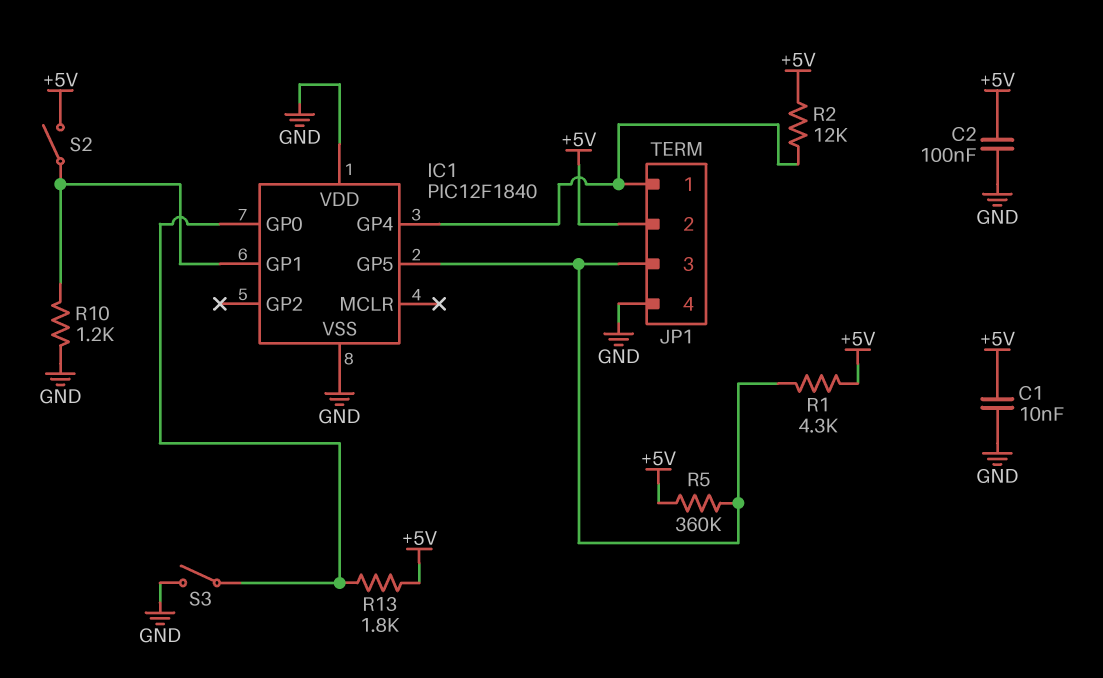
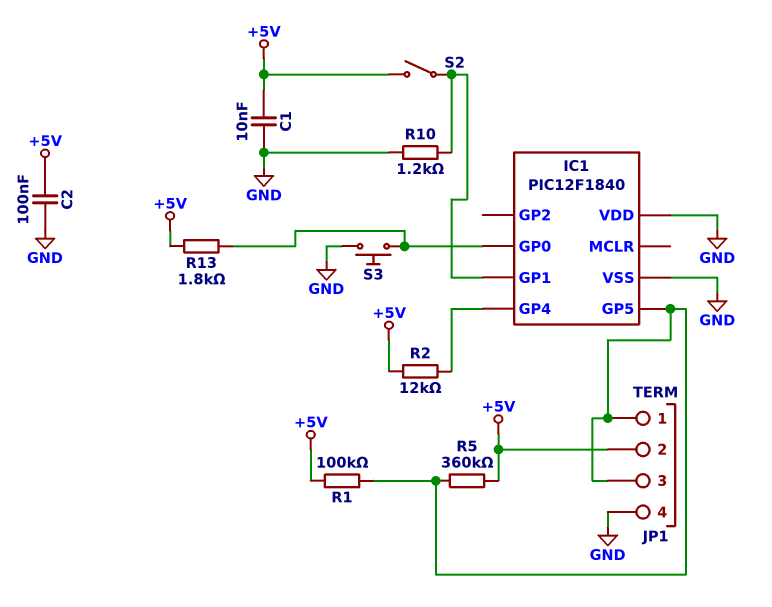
JP1 pin 1: IC1/GP4 -> IC1/GP5
R1: 4.3k (+5V, IC1/GP5) -> 100k (+5V, IC1/GP5)
S3: switch (GND, IC1/GP0) -> button (GND, IC1/GP0)

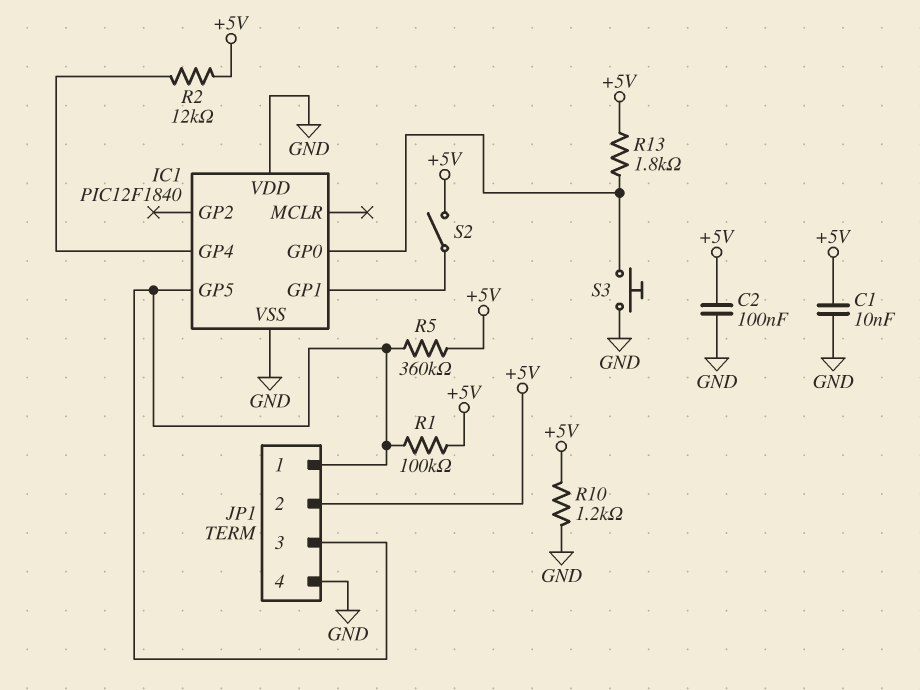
R10: 1.2k (GND, IC1/GP1) -> 1.2k (+5V, GND)

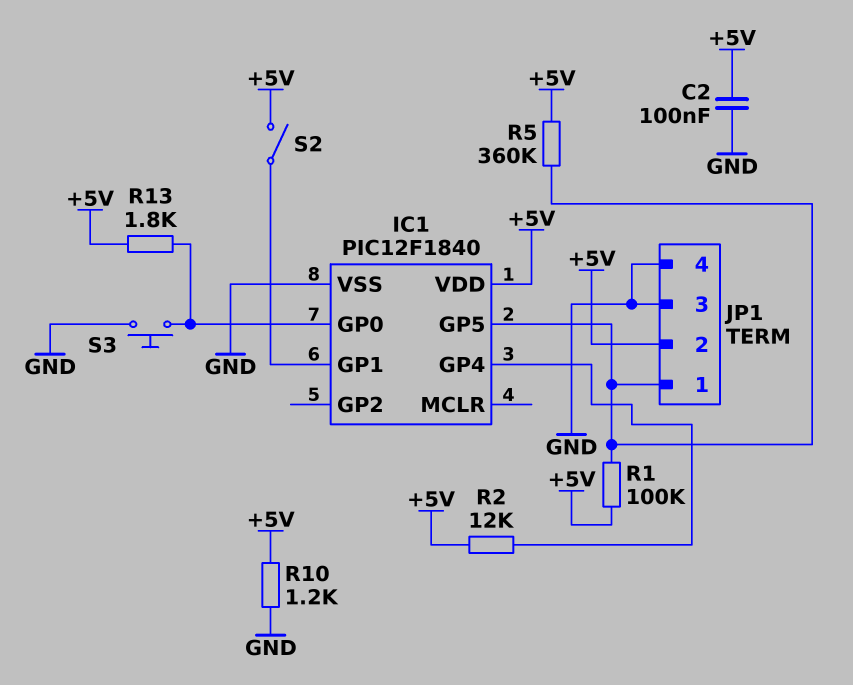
C1: 10nF (+5V, GND) -> none
IC1 pin VDD: GND -> +5V
JP1 pin 3: IC1/GP5 -> GND

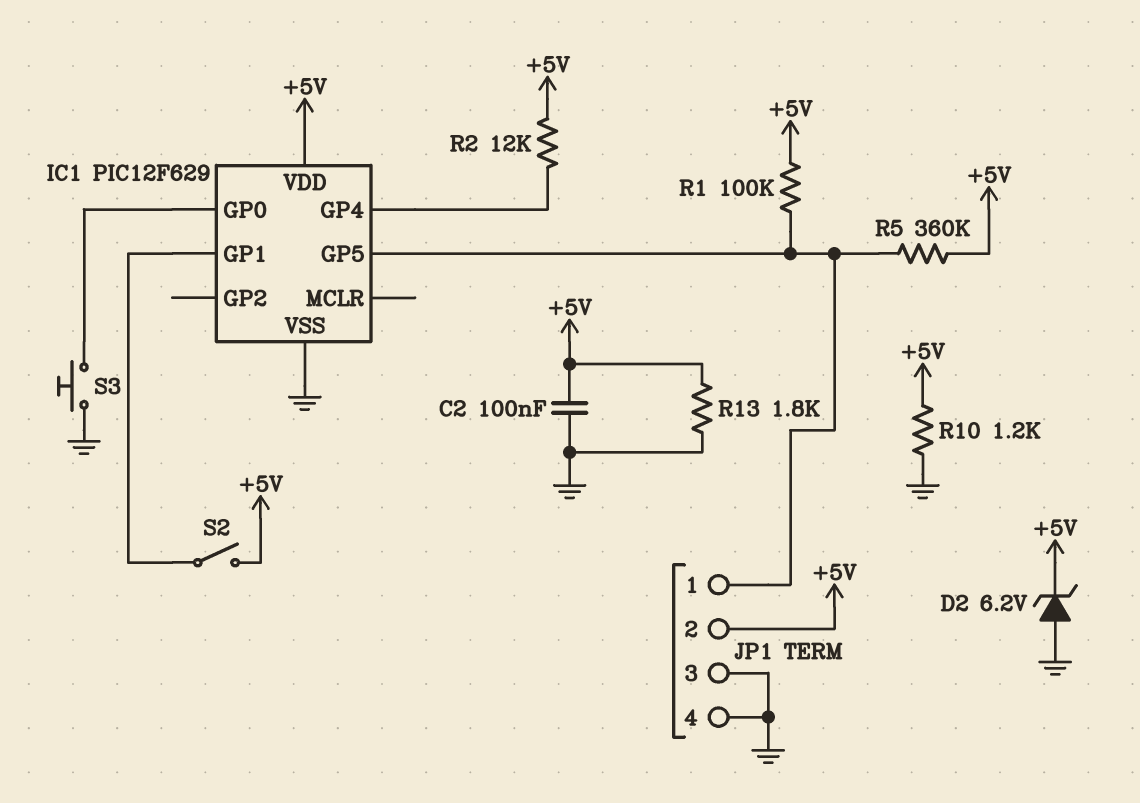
D2: none -> zener 6.2V (A GND, K +5V)
IC1: PIC12F1840 -> PIC12F629
R13: 1.8k (+5V, IC1/GP0) -> 1.8k (+5V, GND)

